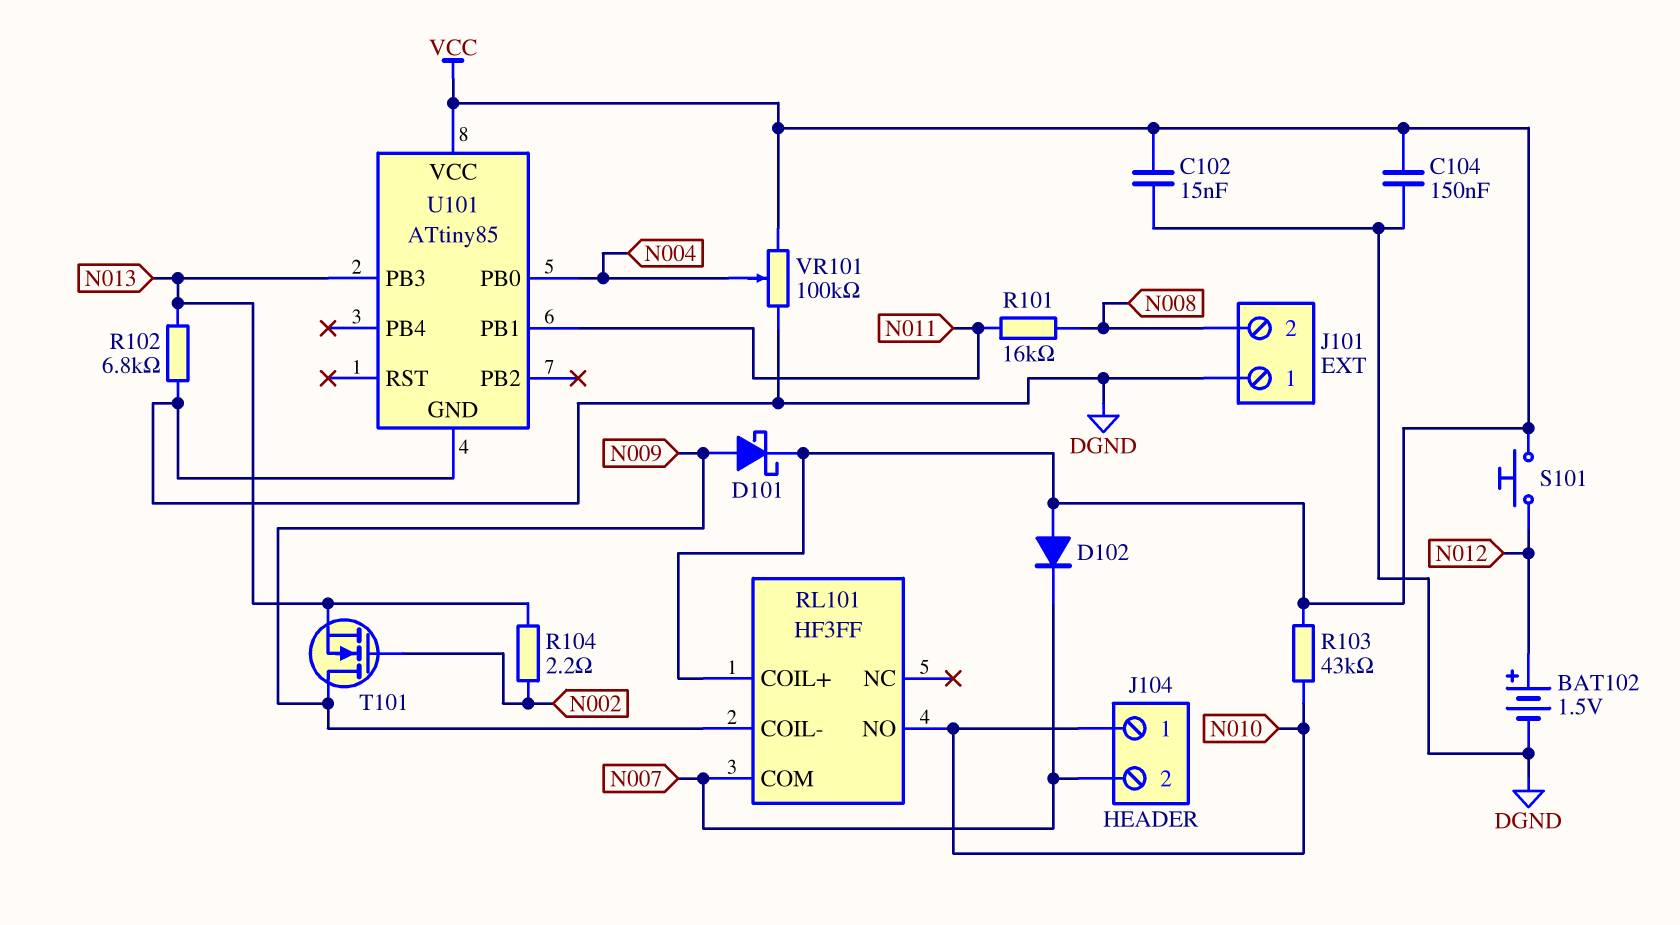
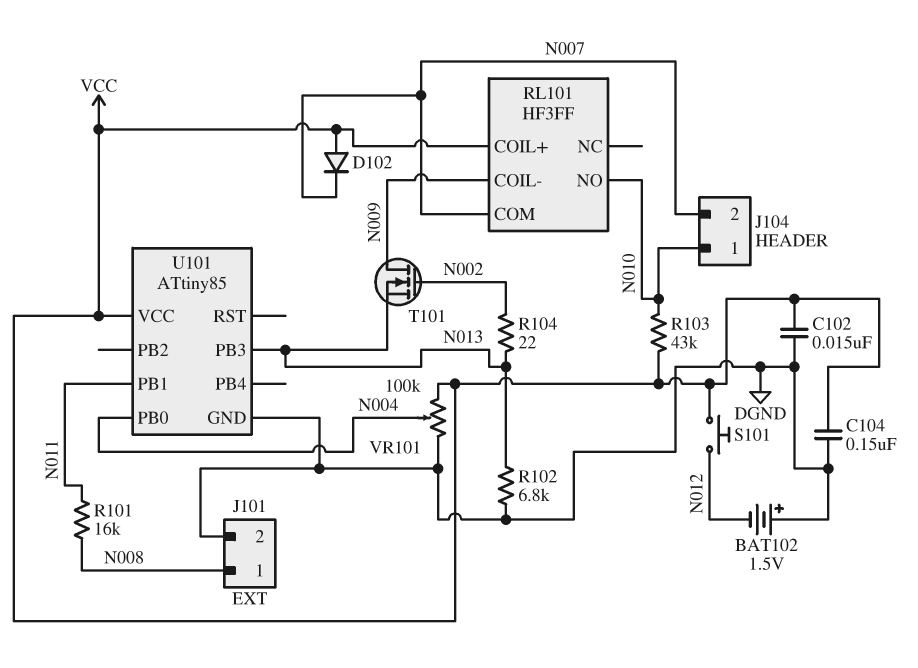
BAT102: 1.5V (plus N012, minus DGND) -> 1.5V (plus DGND, minus N012)
D101: schottky (A N009, K VCC) -> none
J101 pin 1: DGND -> N008
J101 pin 2: N008 -> DGND
R104: 2.2 (N002, N013) -> 22 (N002, N013)

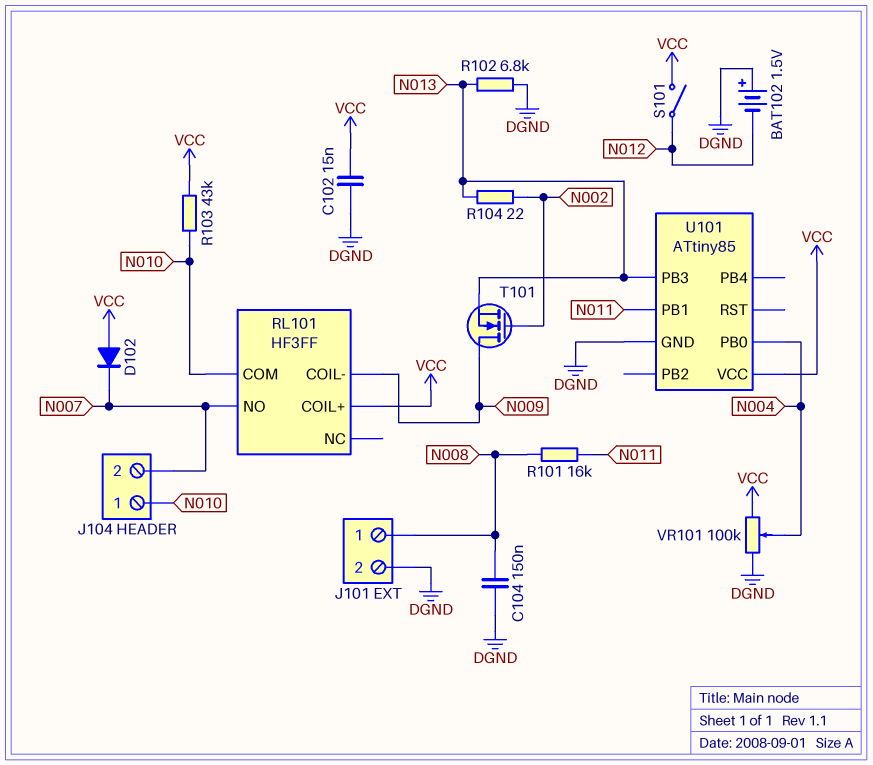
C104: 150nF (DGND, VCC) -> 150nF (DGND, N008)
RL101 pin COM: N007 -> N010
RL101 pin NO: N010 -> N007
S101: button (N012, VCC) -> switch (N012, VCC)

